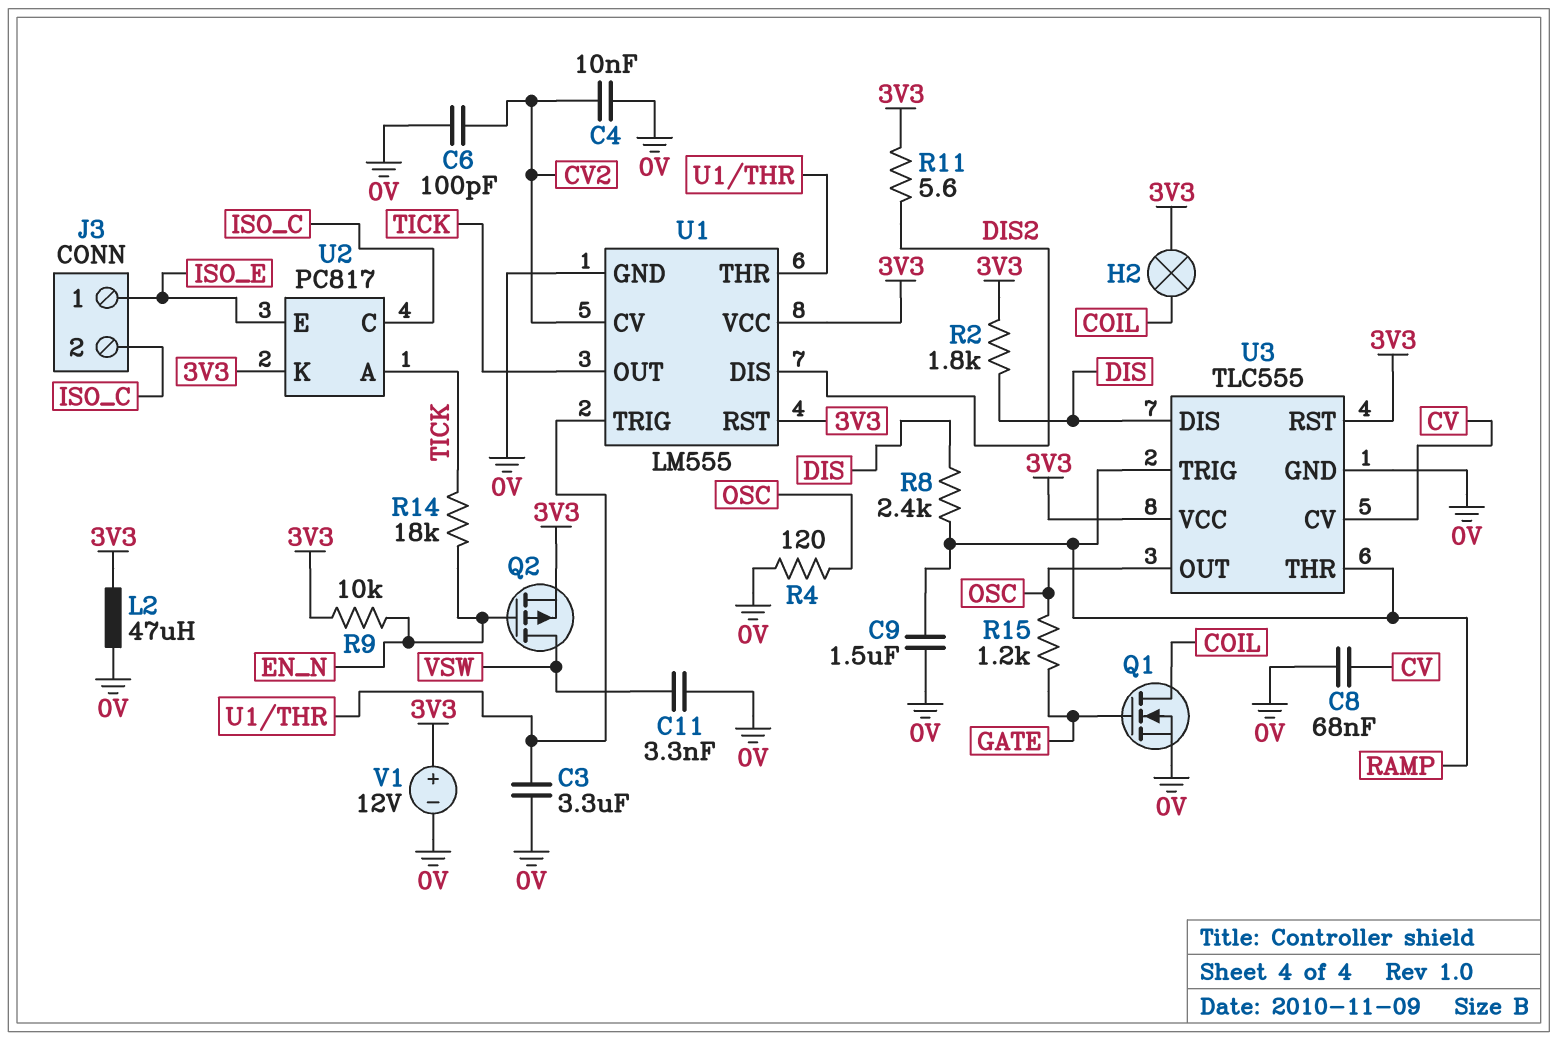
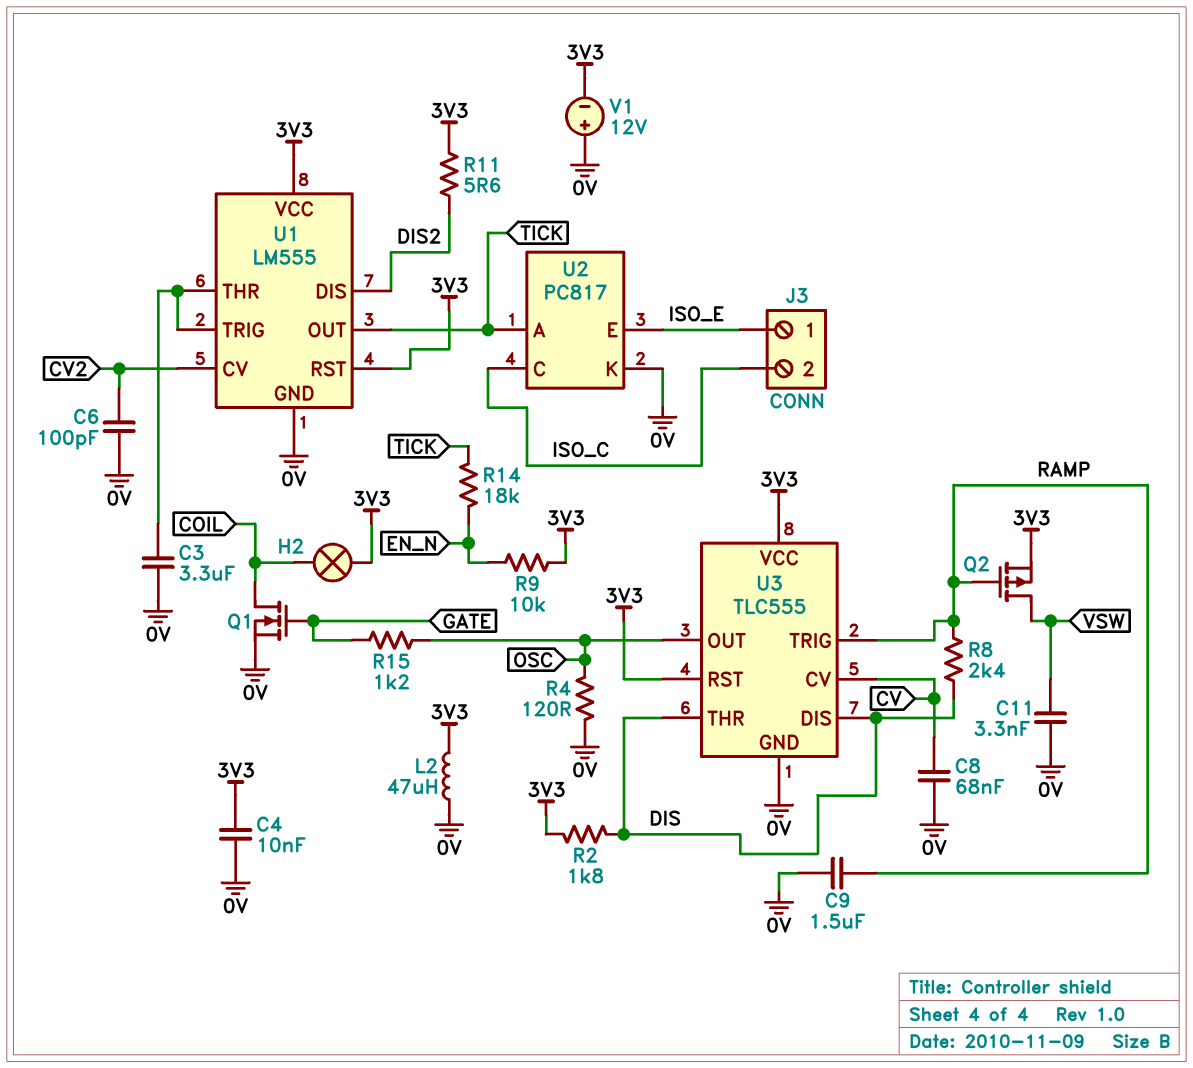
C4: 10nF (0V, CV2) -> 10nF (0V, 3V3)
Q2: PMOS (G EN_N, D VSW, S 3V3) -> PMOS (G RAMP, D VSW, S 3V3)
U2 pin K: 3V3 -> 0V
U3 pin THR: RAMP -> DIS
V1: 12V (plus 3V3, minus 0V) -> 12V (plus 0V, minus 3V3)

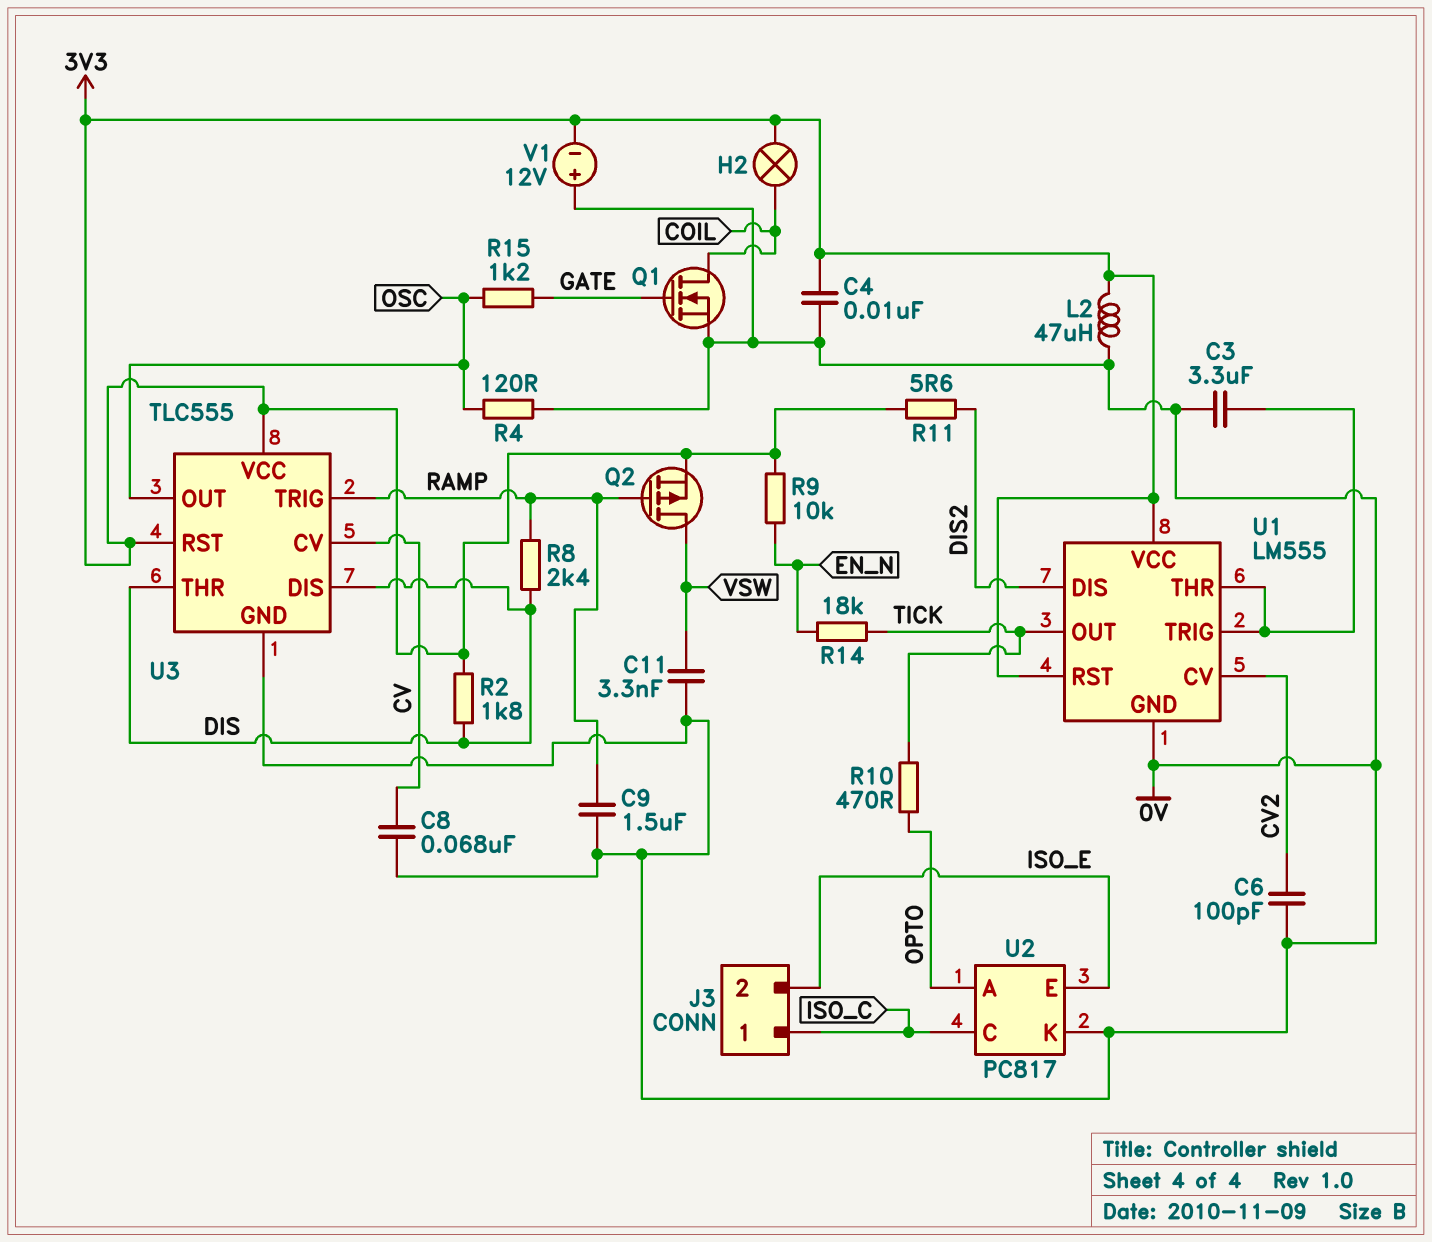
J3 pin 1: ISO_E -> ISO_C
J3 pin 2: ISO_C -> ISO_E
R10: none -> 470 (OPTO, TICK)
U2 pin A: TICK -> OPTO

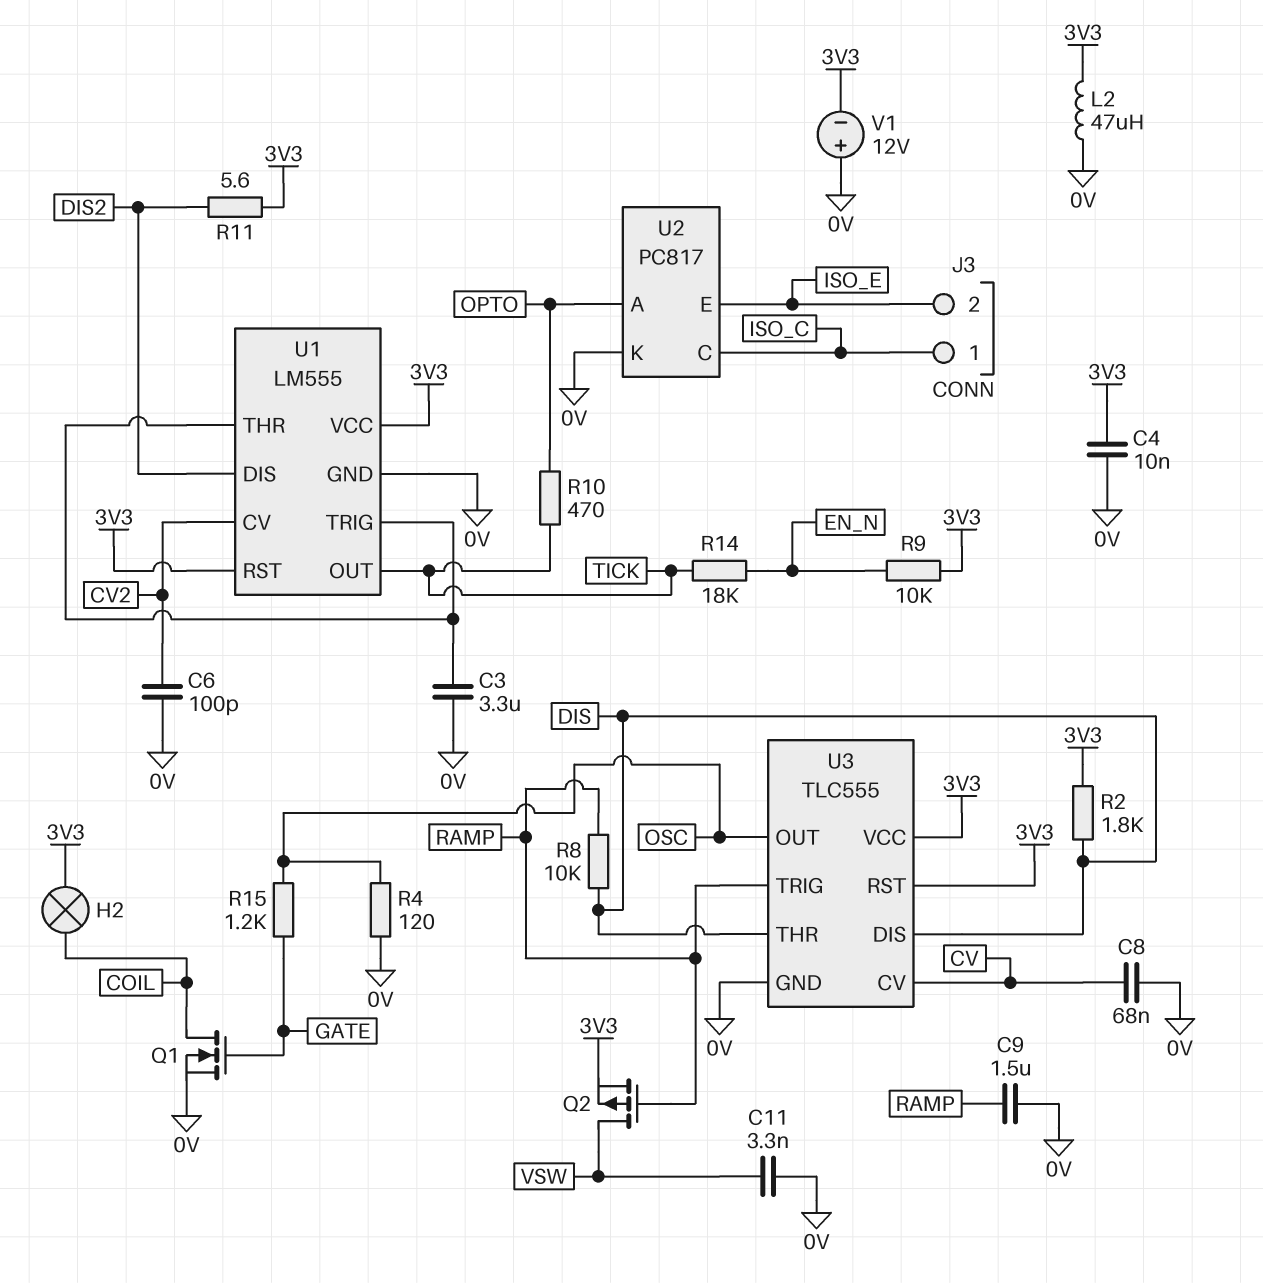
R8: 2.4k (DIS, RAMP) -> 10k (DIS, RAMP)

